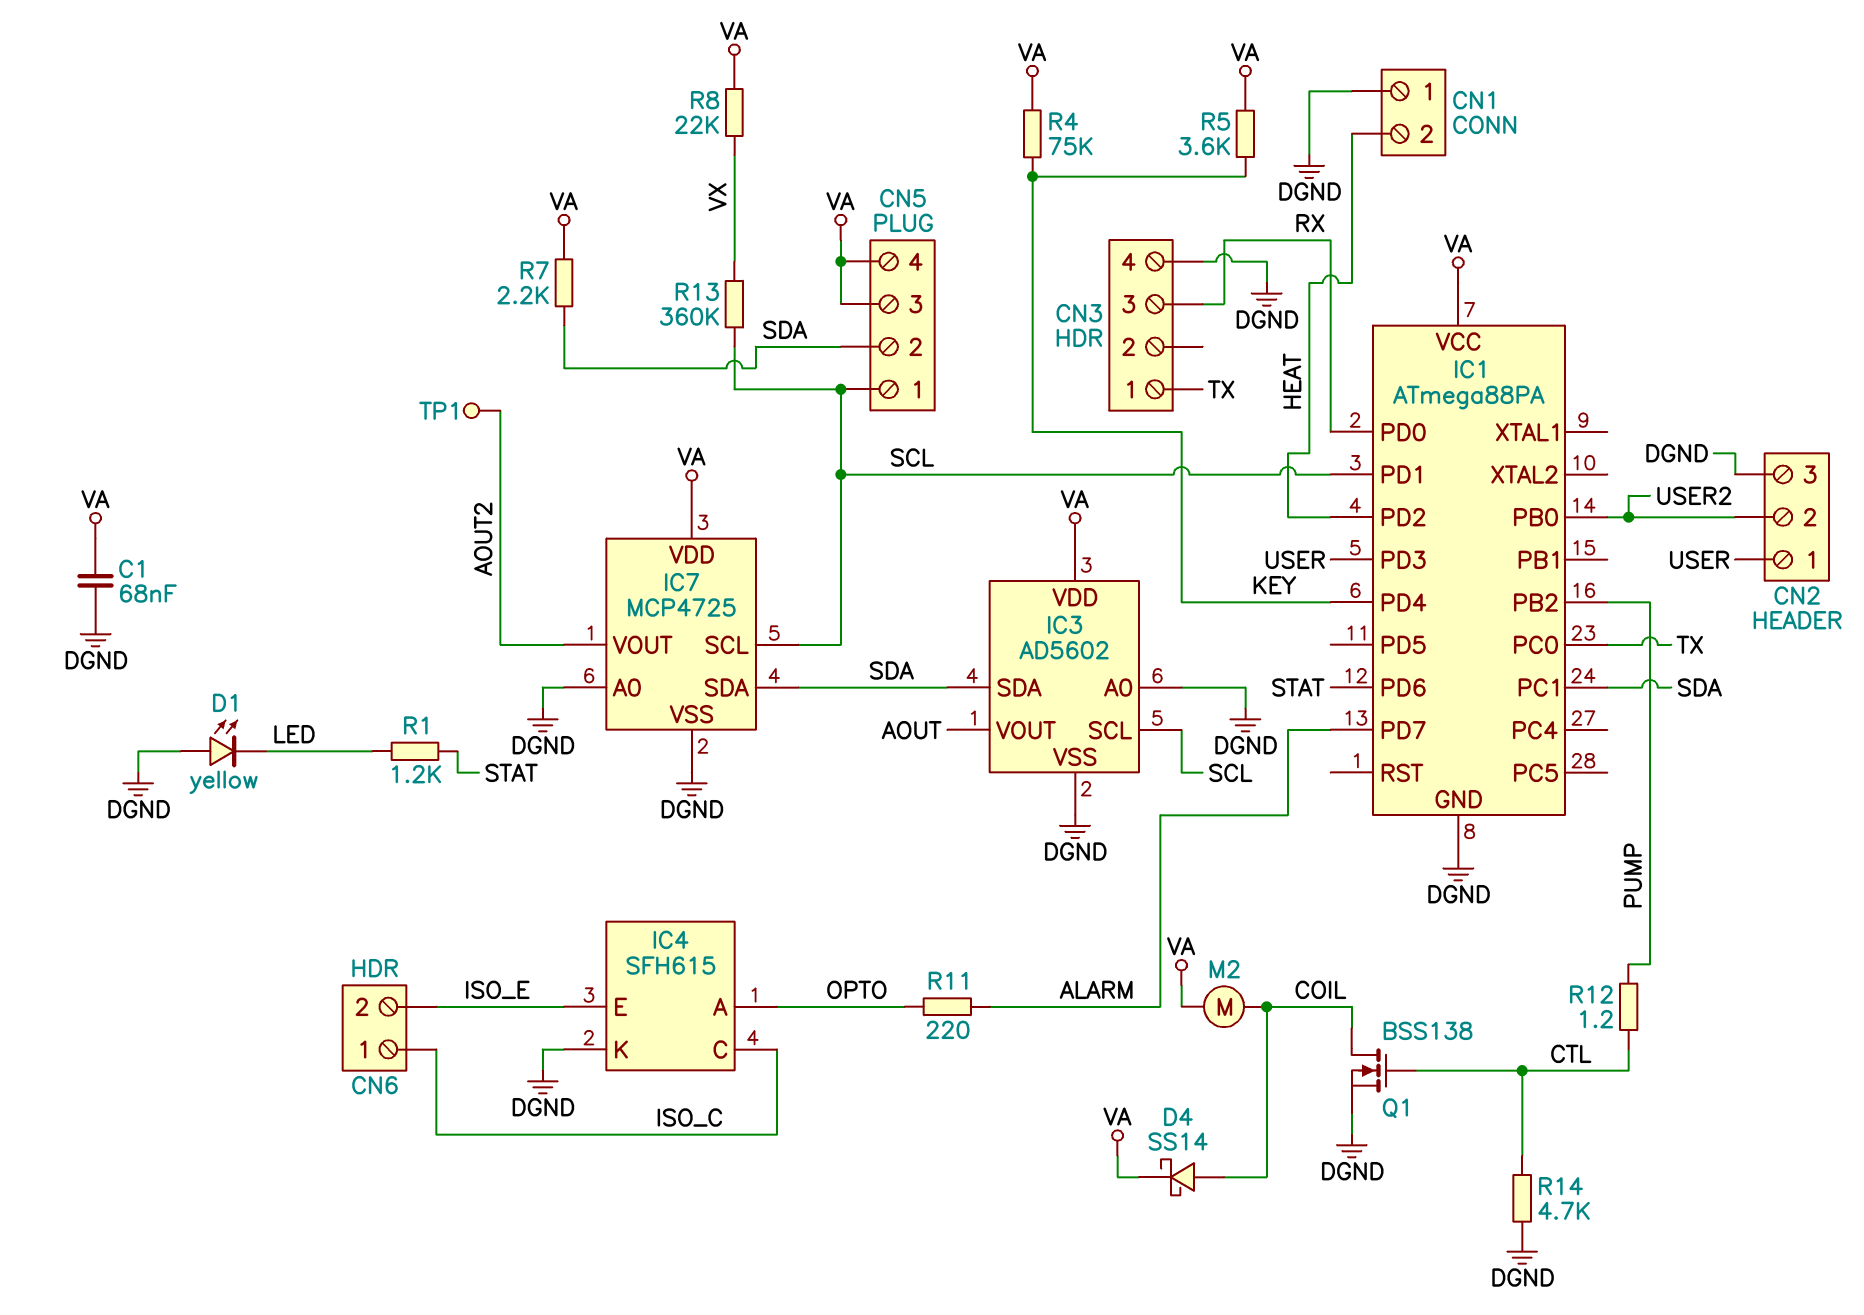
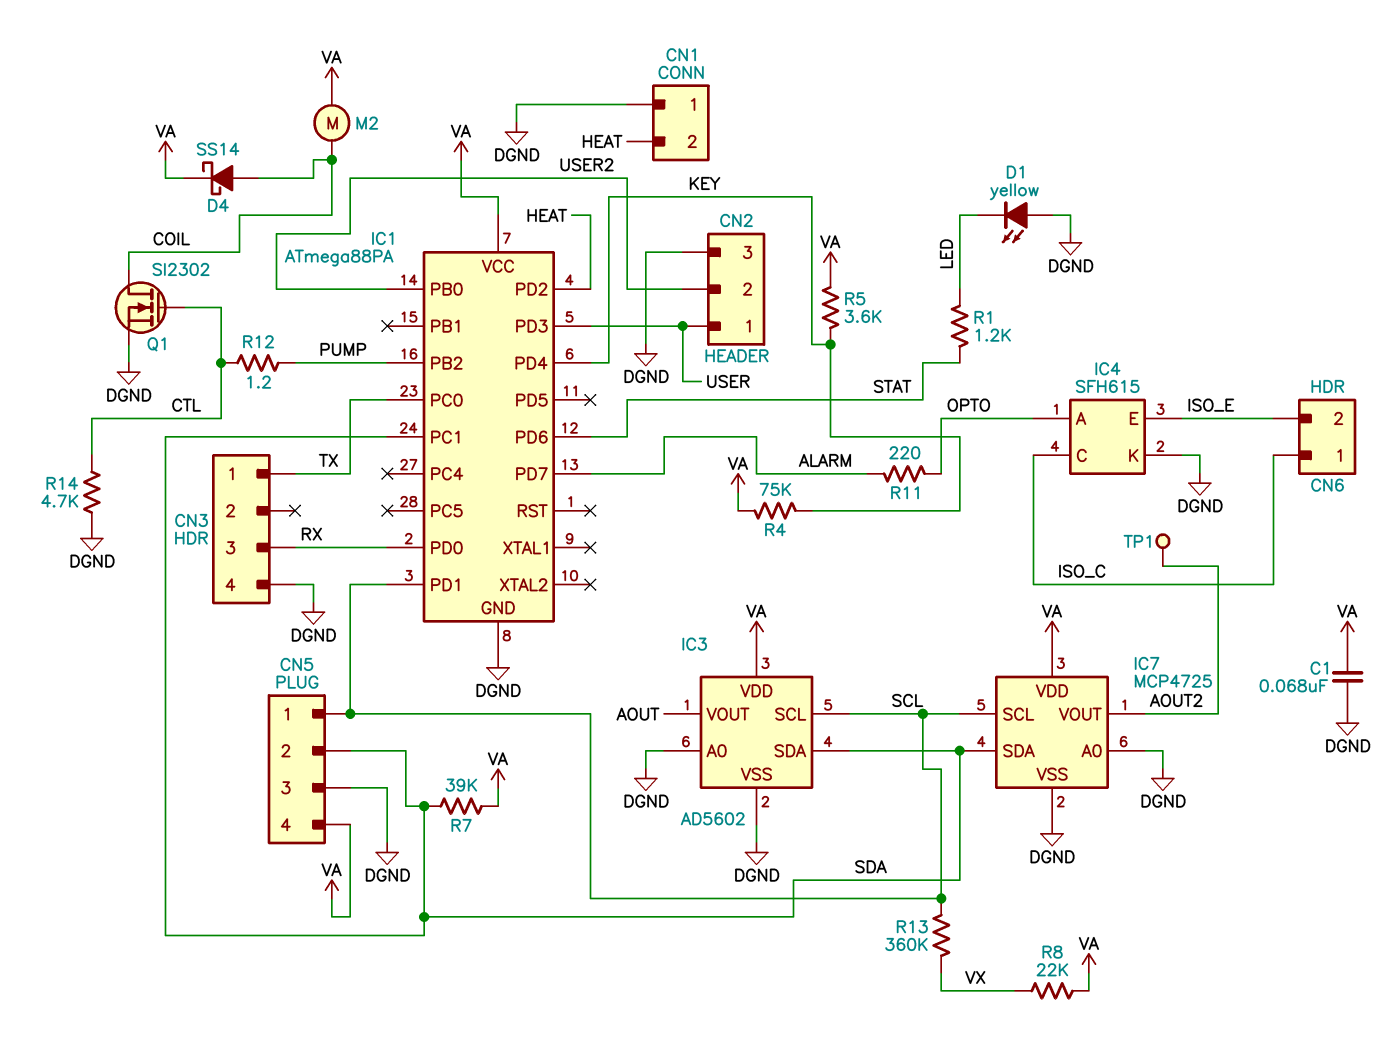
CN5 pin 3: VA -> DGND
Q1: NMOS BSS138 (G CTL, D COIL, S DGND) -> NMOS SI2302 (G CTL, D COIL, S DGND)
R7: 2.2k (SDA, VA) -> 39k (SDA, VA)

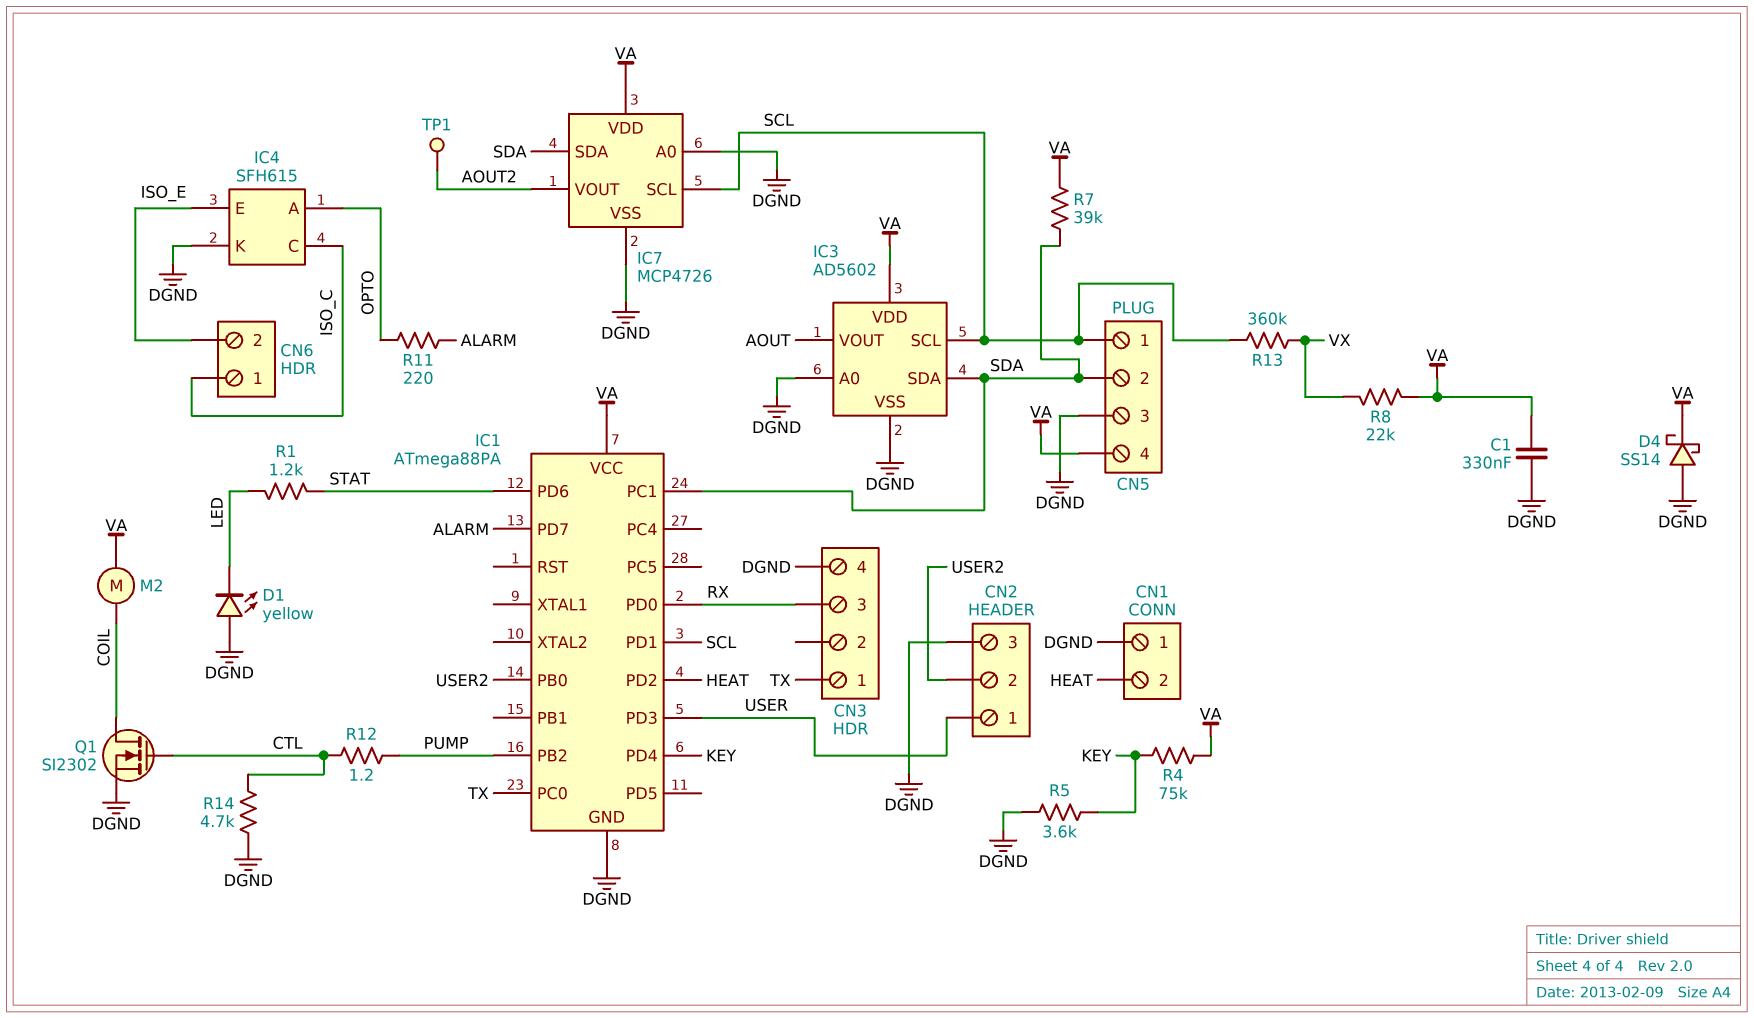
C1: 68nF (DGND, VA) -> 330nF (DGND, VA)
D4: schottky SS14 (A COIL, K VA) -> schottky SS14 (A DGND, K VA)
IC7: MCP4725 -> MCP4726
R5: 3.6k (KEY, VA) -> 3.6k (DGND, KEY)

